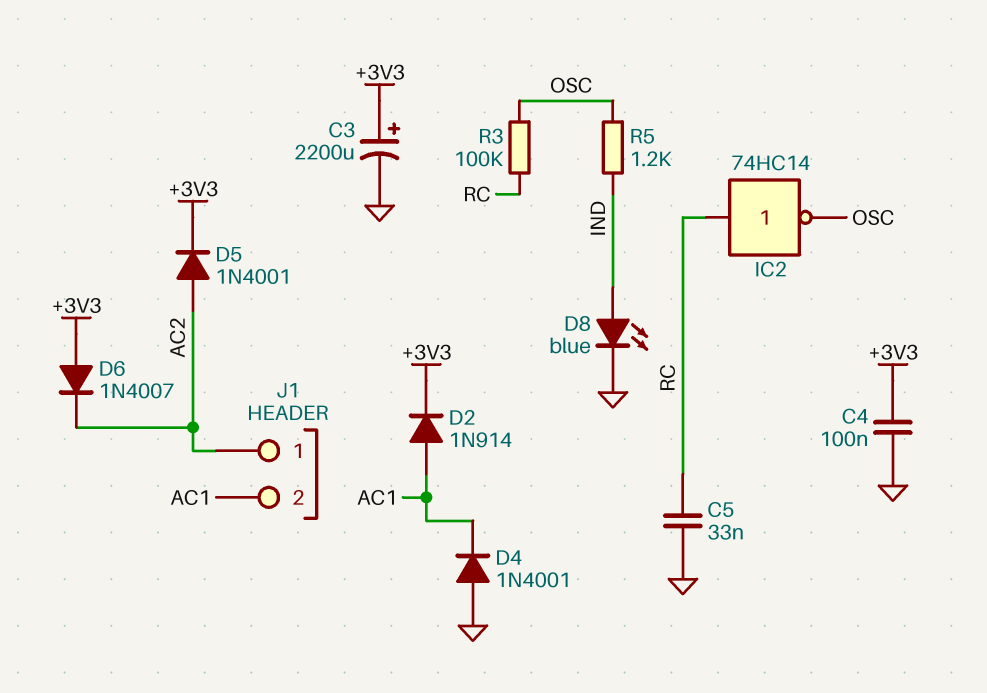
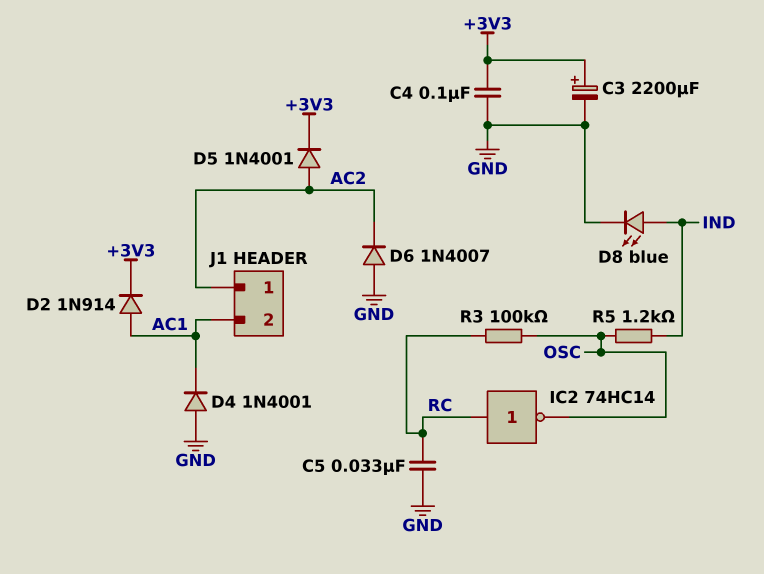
D6: diode 1N4007 (A +3V3, K AC2) -> diode 1N4007 (A GND, K AC2)

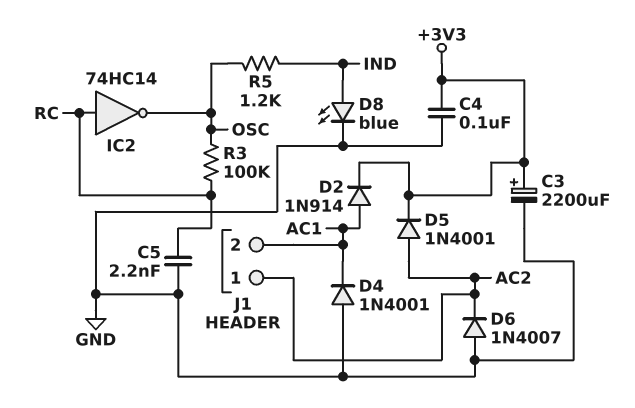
C5: 33nF (GND, RC) -> 2.2nF (GND, RC)

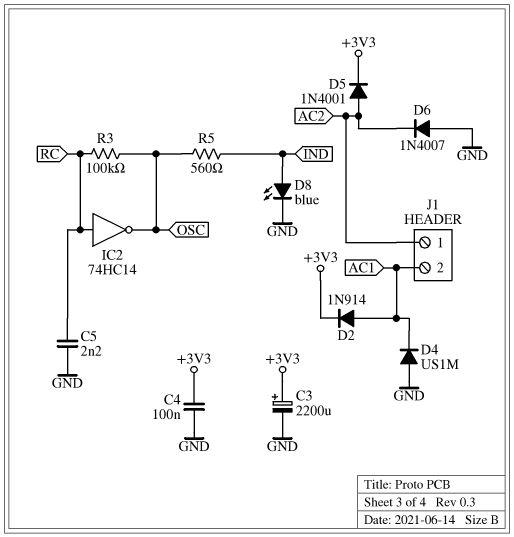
D4: diode 1N4001 (A GND, K AC1) -> diode US1M (A GND, K AC1)
R5: 1.2k (IND, OSC) -> 560 (IND, OSC)

